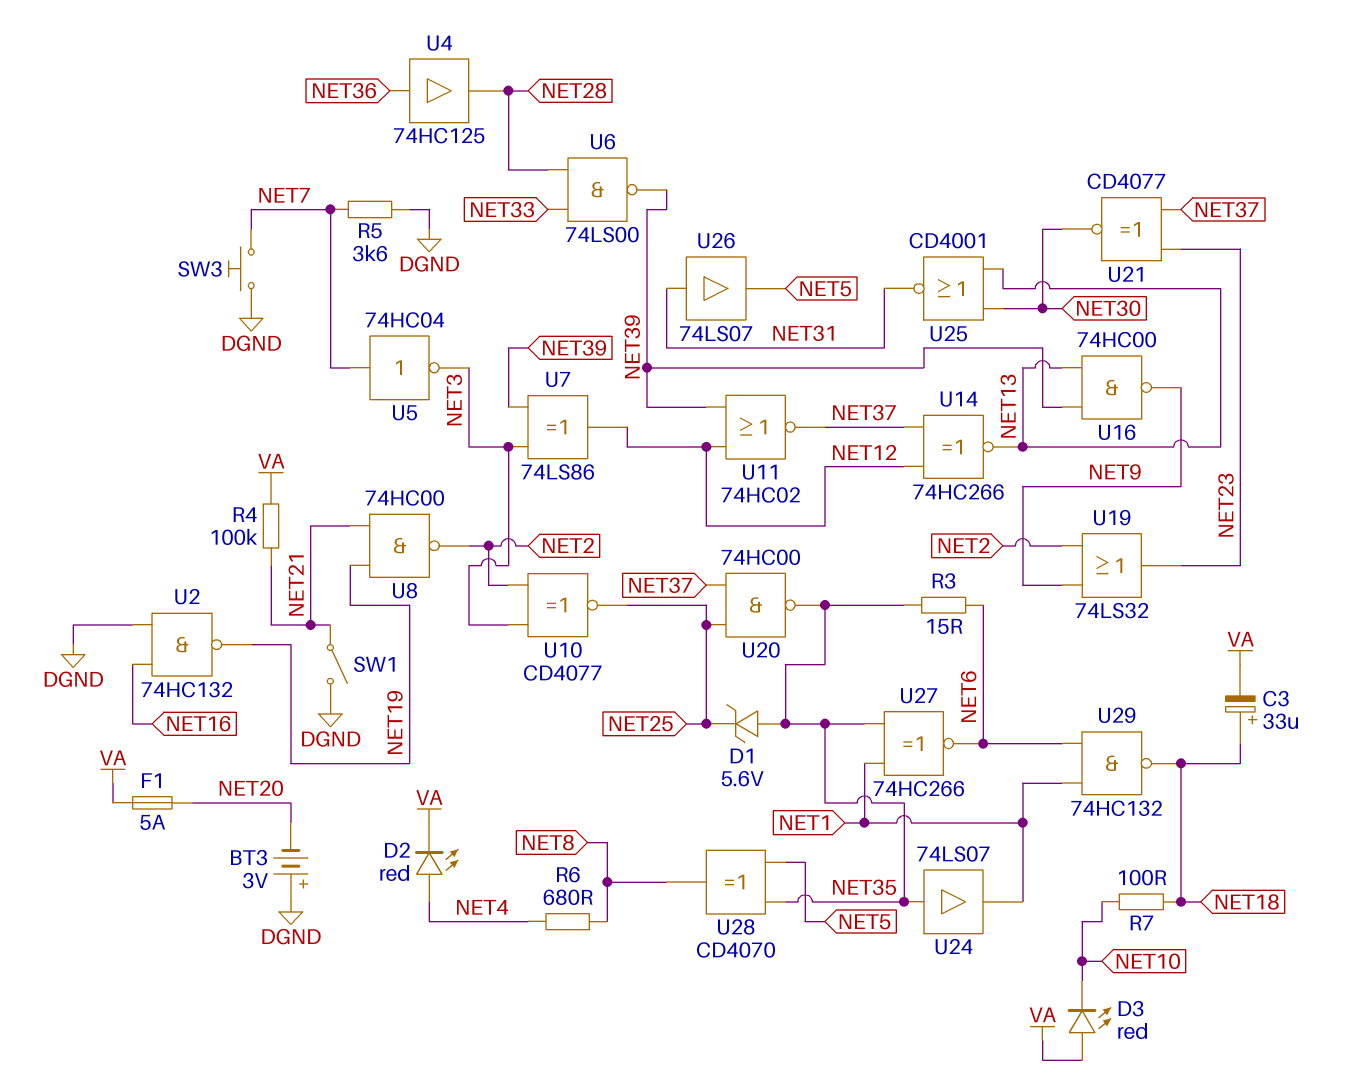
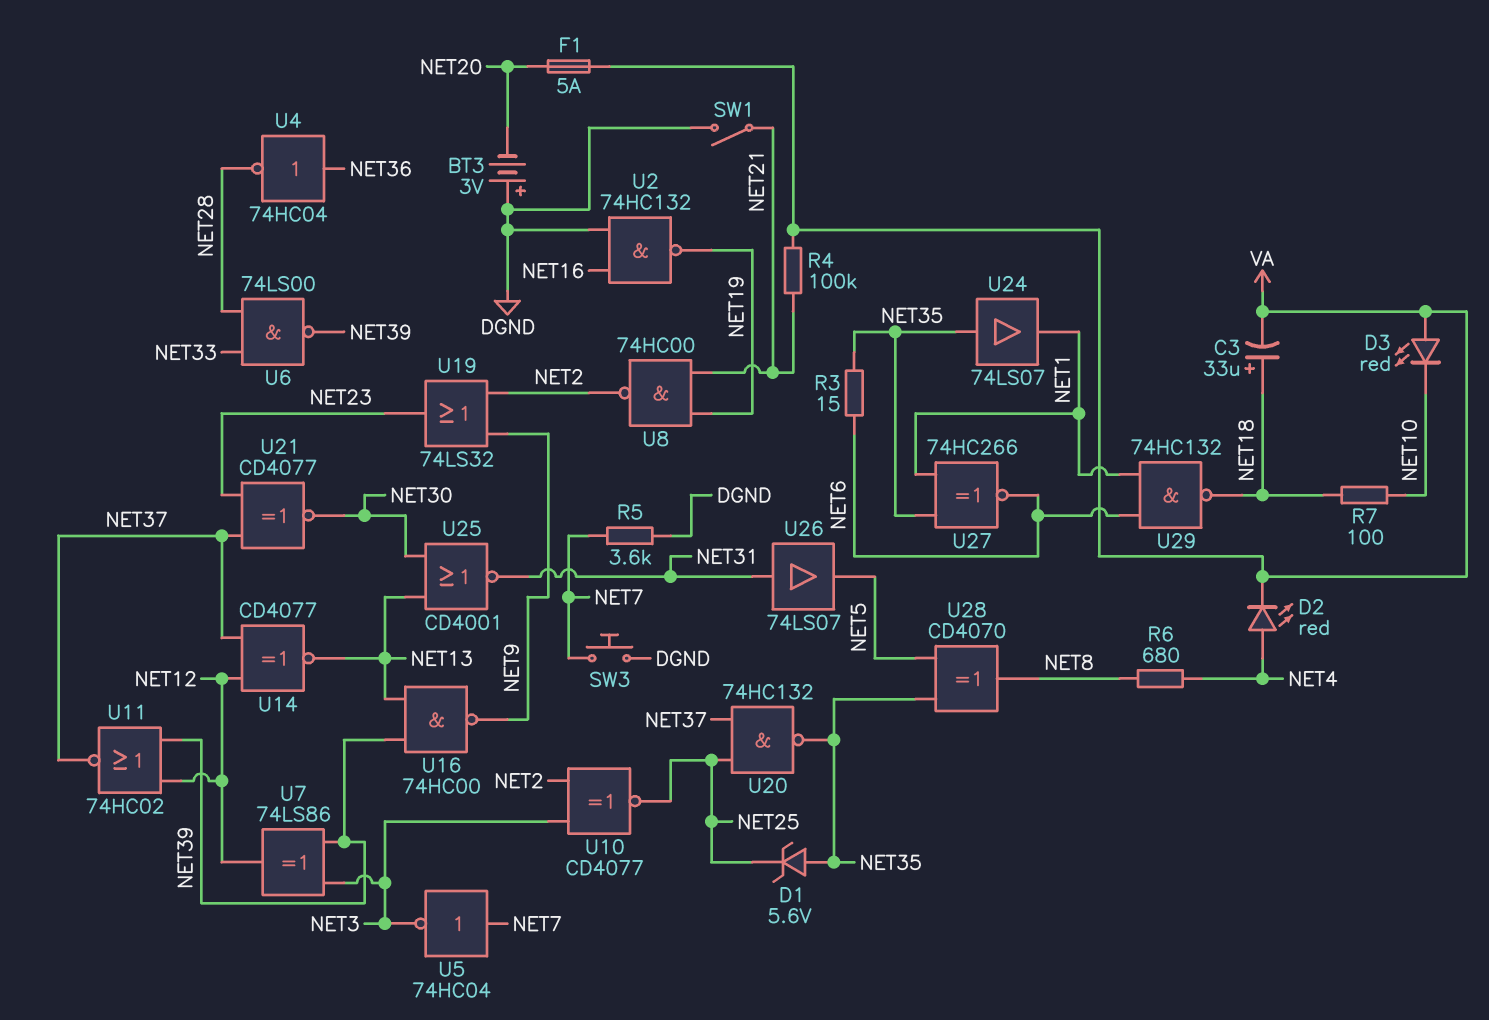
U4: buffer 74HC125 (in NET36, out NET28) -> NOT 74HC04 (in NET36, out NET28)
U14: XNOR 74HC266 (in NET12, in NET37, out NET13) -> XNOR CD4077 (in NET12, in NET37, out NET13)
U20: NAND 74HC00 (in NET25, in NET37, out NET35) -> NAND 74HC132 (in NET25, in NET37, out NET35)

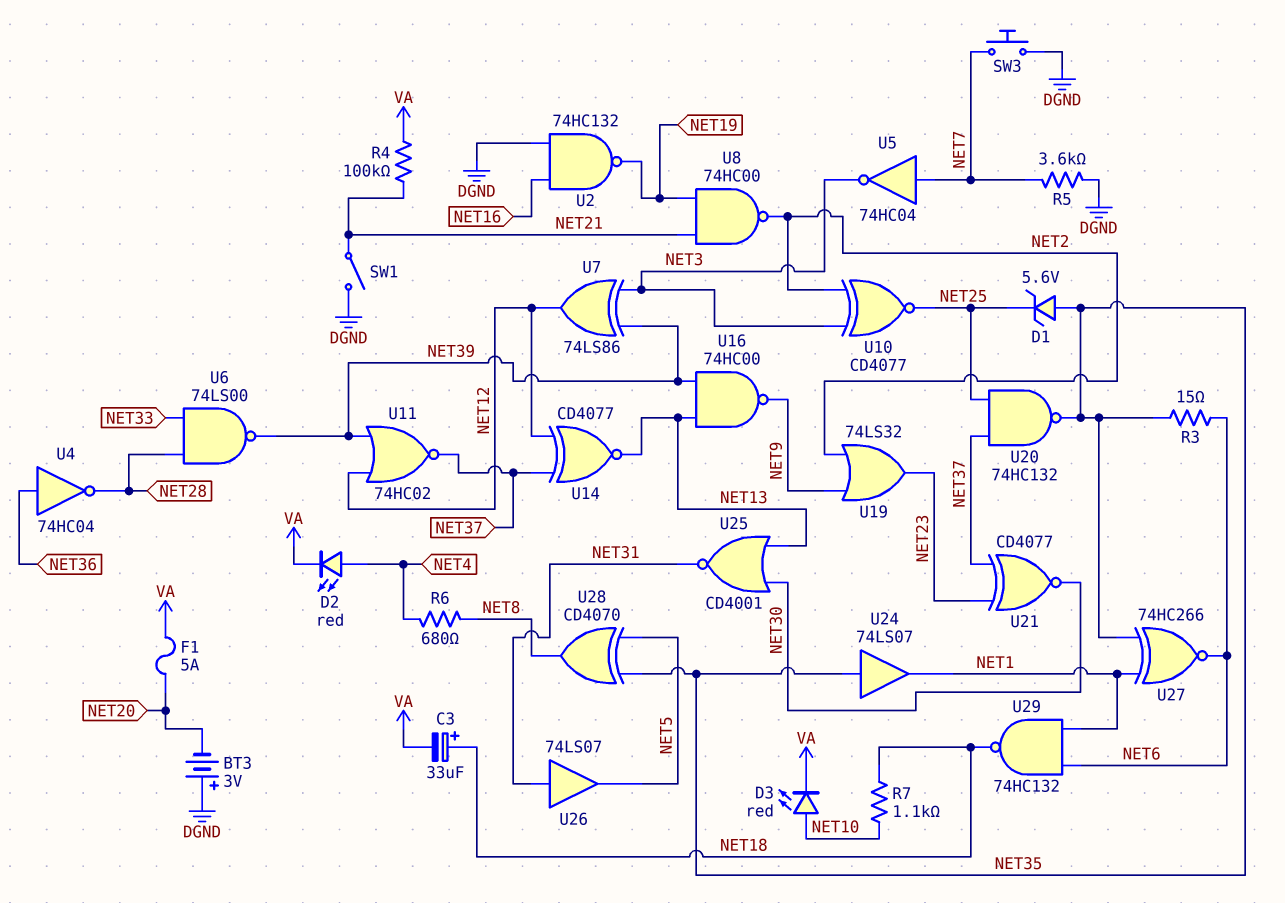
D3: LED red (A VA, K NET10) -> LED red (A NET10, K VA)
R7: 100 (NET10, NET18) -> 1.1k (NET10, NET18)

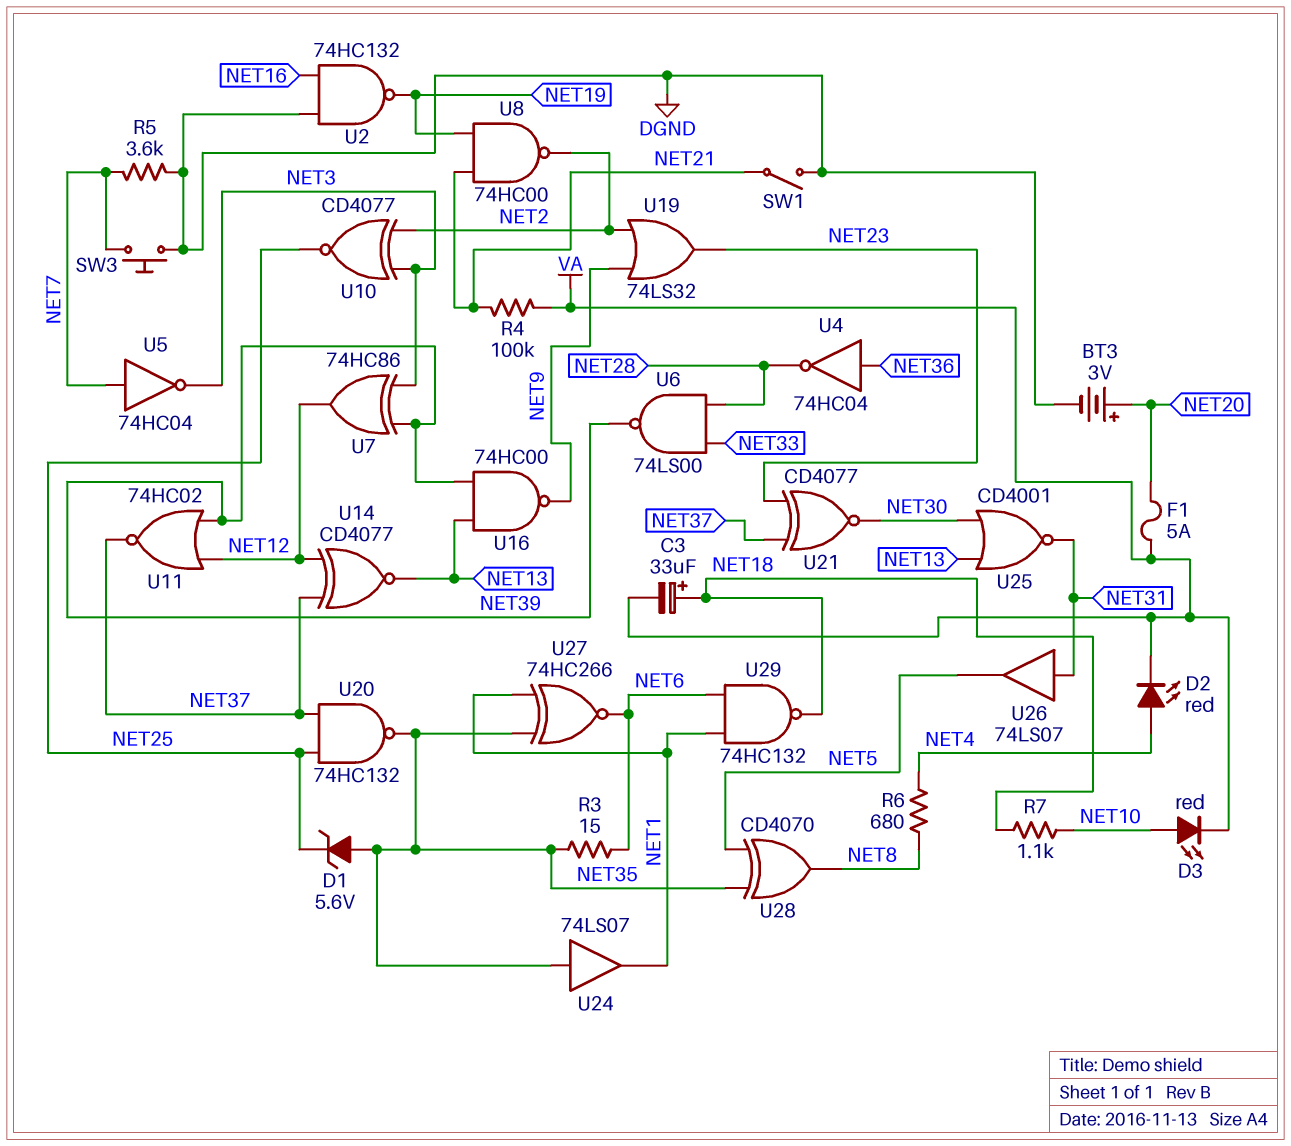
BT3: 3V (plus DGND, minus NET20) -> 3V (plus NET20, minus DGND)
U7: XOR 74LS86 (in NET3, in NET39, out NET12) -> XOR 74HC86 (in NET3, in NET39, out NET12)

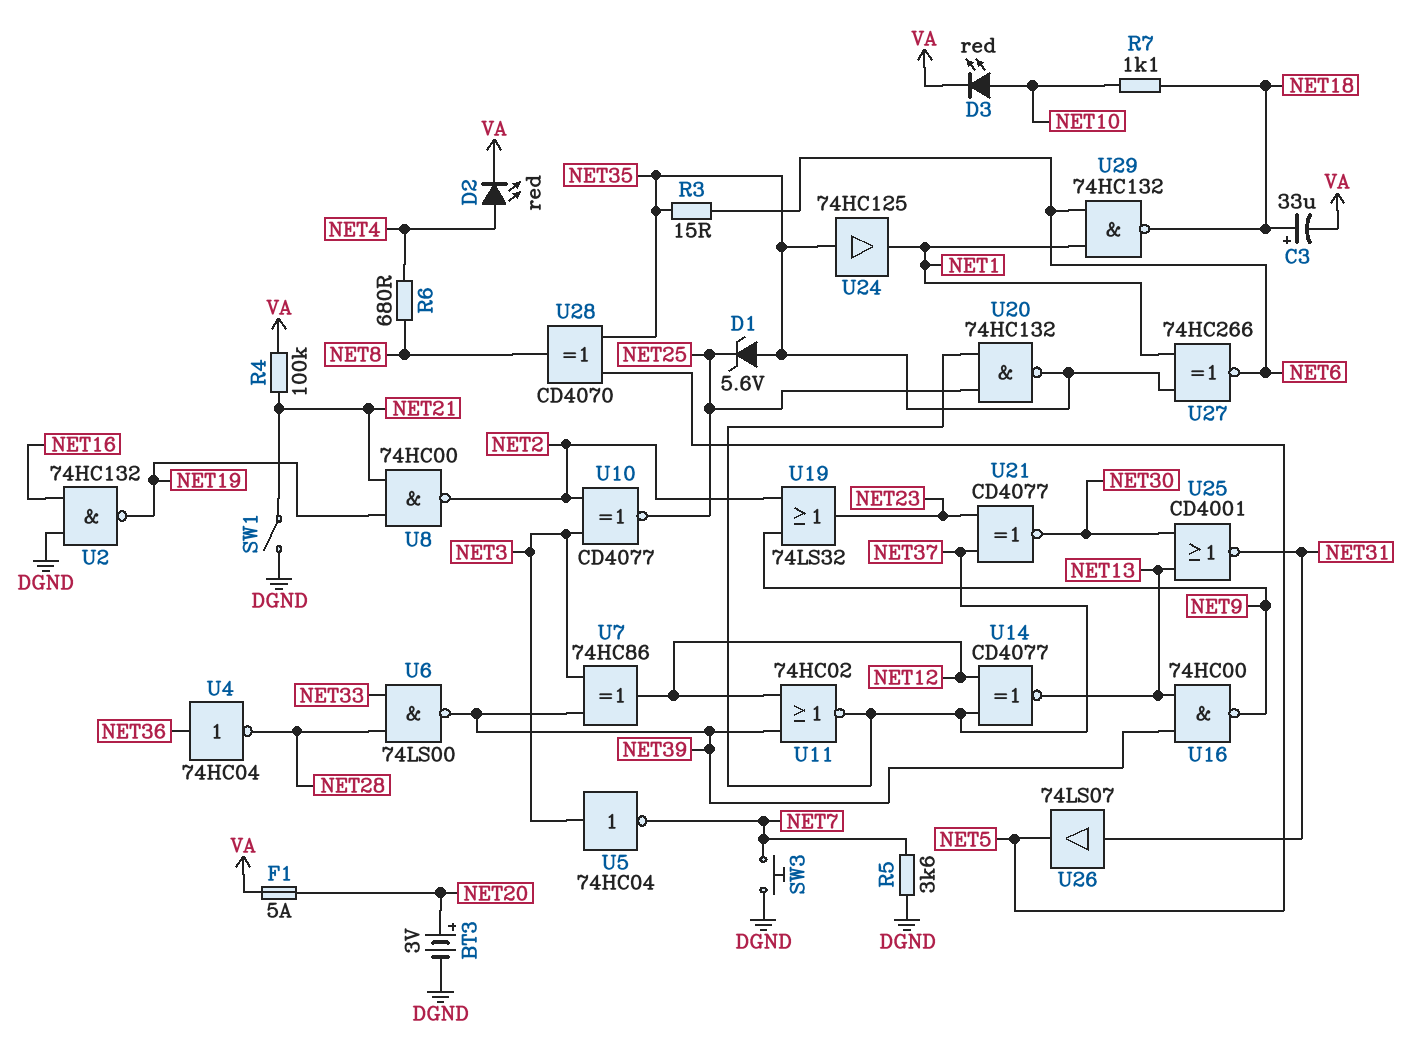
U5: NOT 74HC04 (in NET7, out NET3) -> NOT 74HC04 (in NET3, out NET7)
U24: buffer 74LS07 (in NET35, out NET1) -> buffer 74HC125 (in NET35, out NET1)

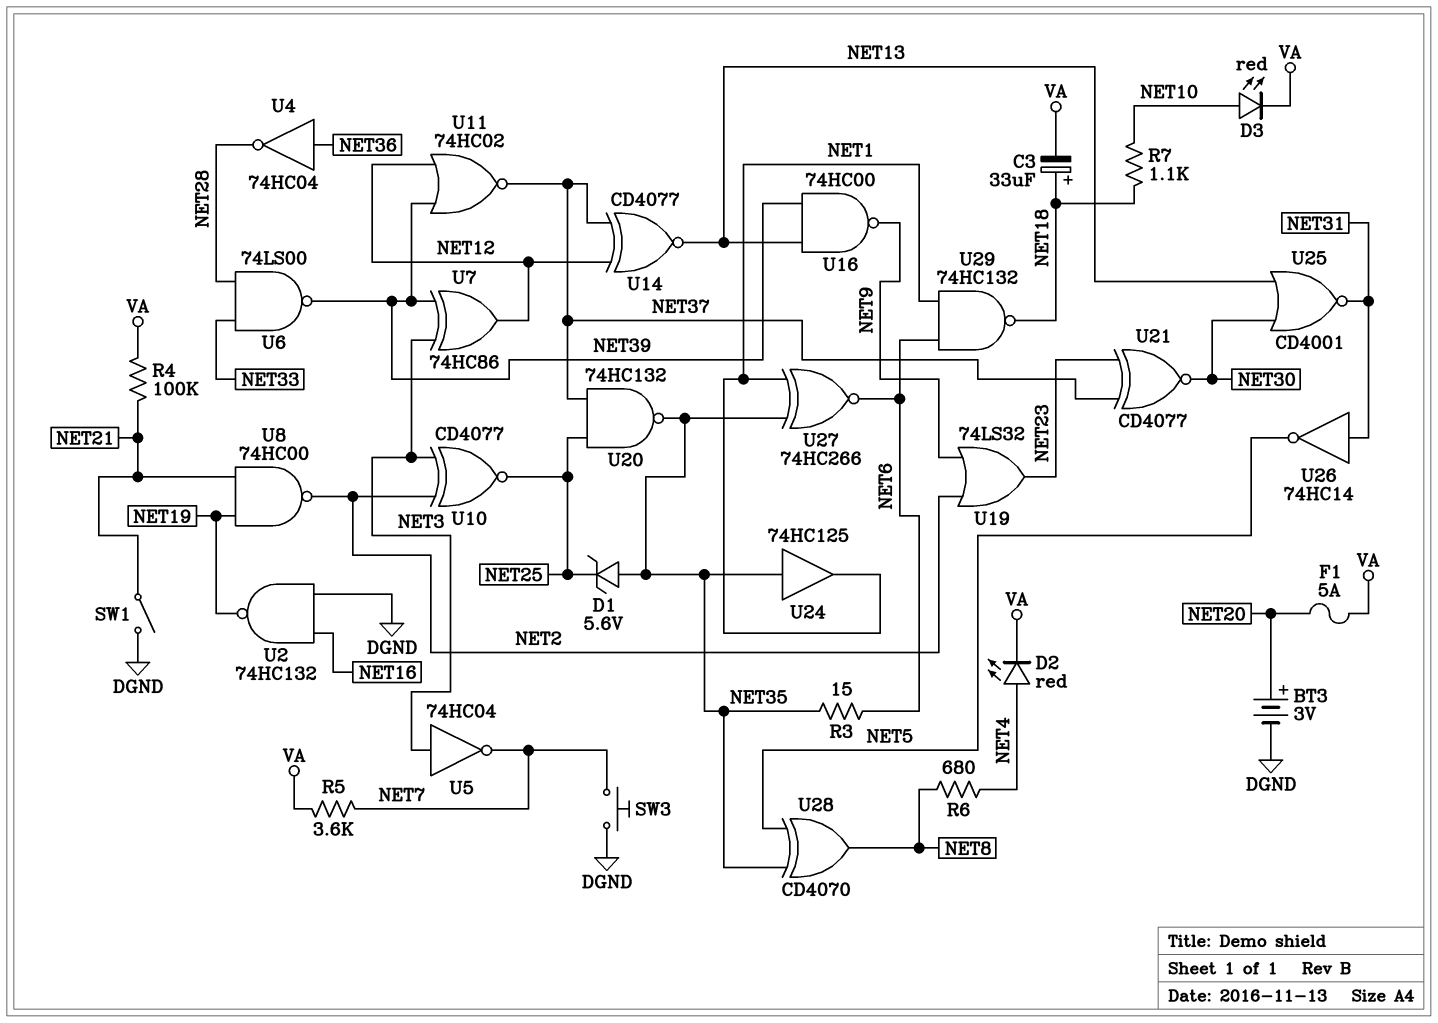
R5: 3.6k (DGND, NET7) -> 3.6k (NET7, VA)
U26: buffer 74LS07 (in NET31, out NET5) -> NOT 74HC14 (in NET31, out NET5)

